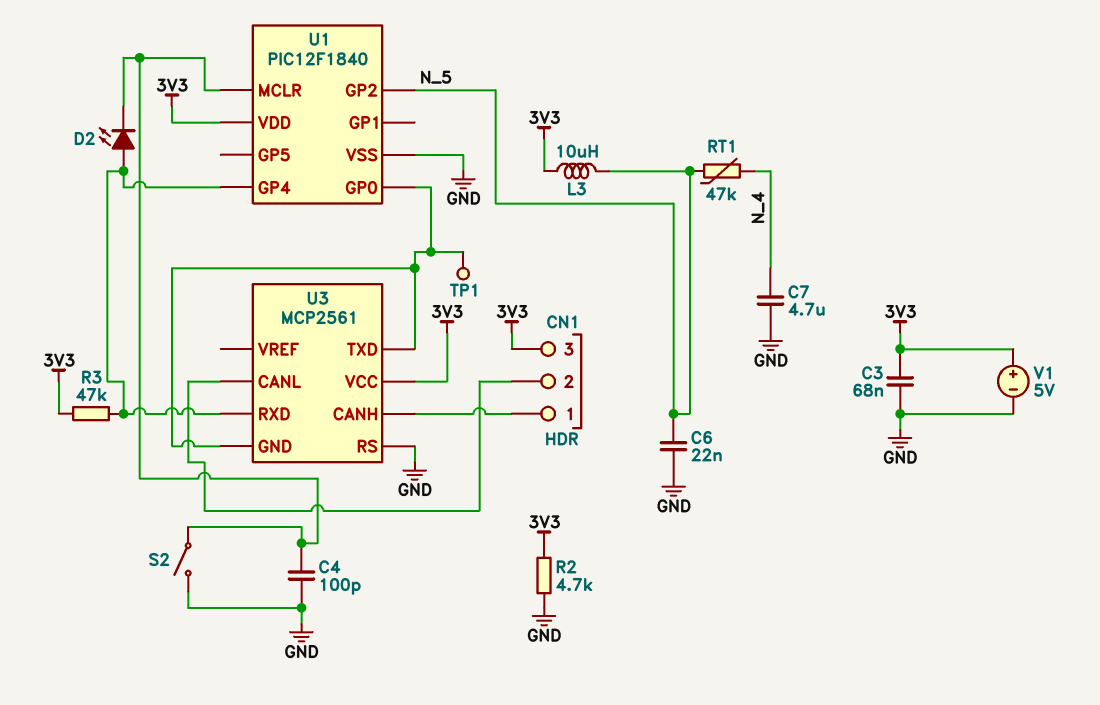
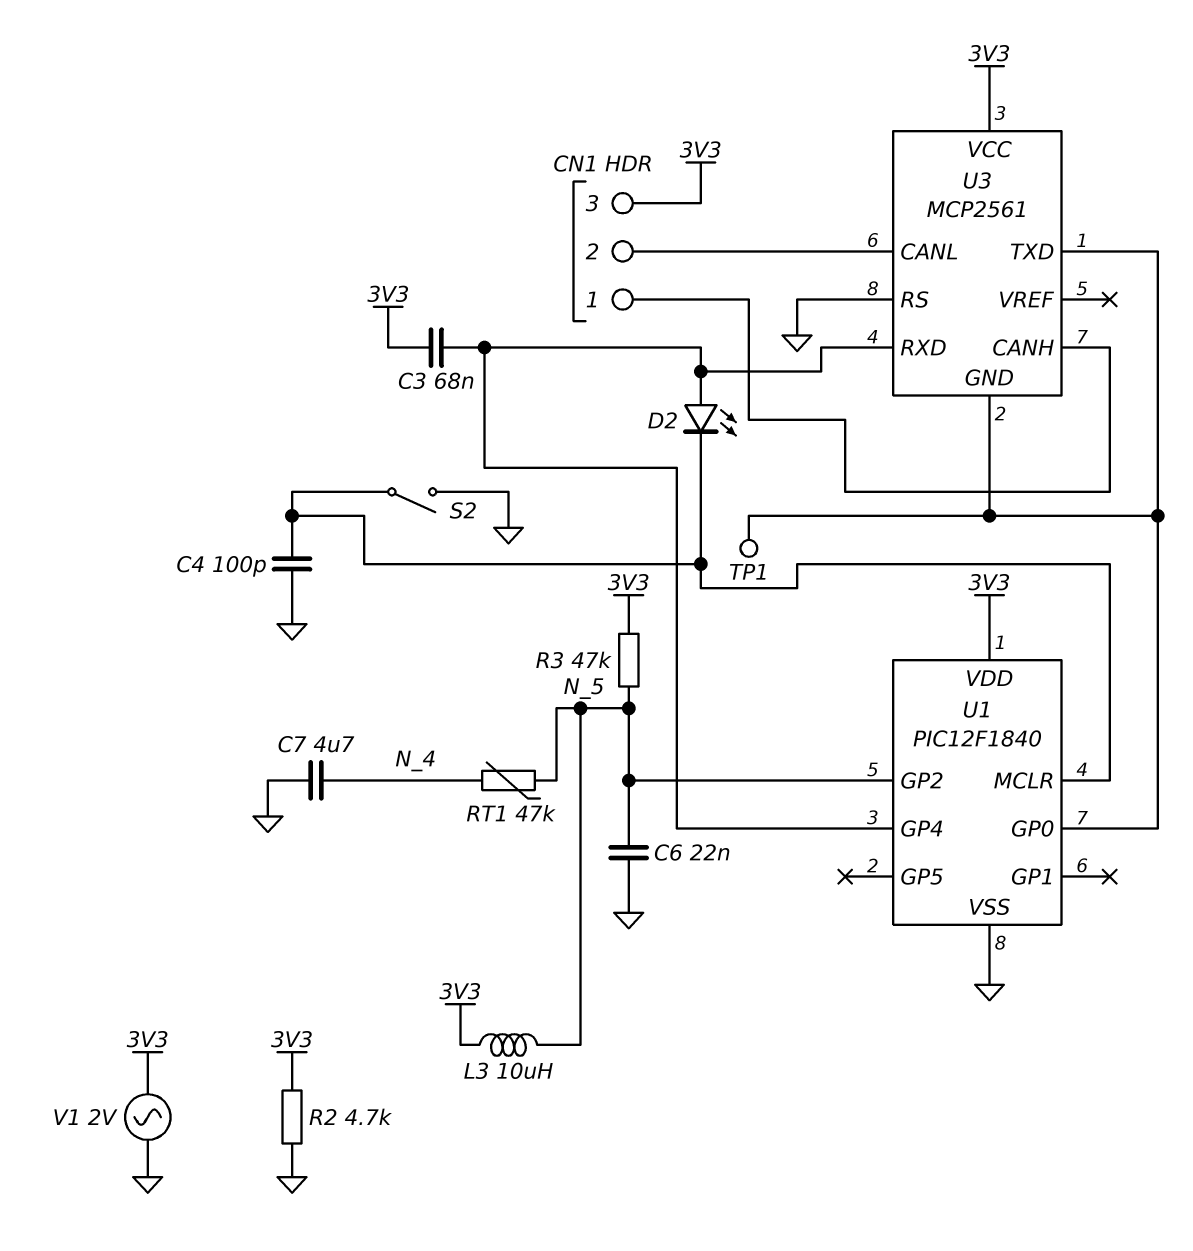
C3: 68nF (3V3, GND) -> 68nF (3V3, U1/GP4)
R3: 47k (3V3, U1/GP4) -> 47k (3V3, N_5)
V1: 5V (plus 3V3, minus GND) -> AC 2V (3V3, GND)

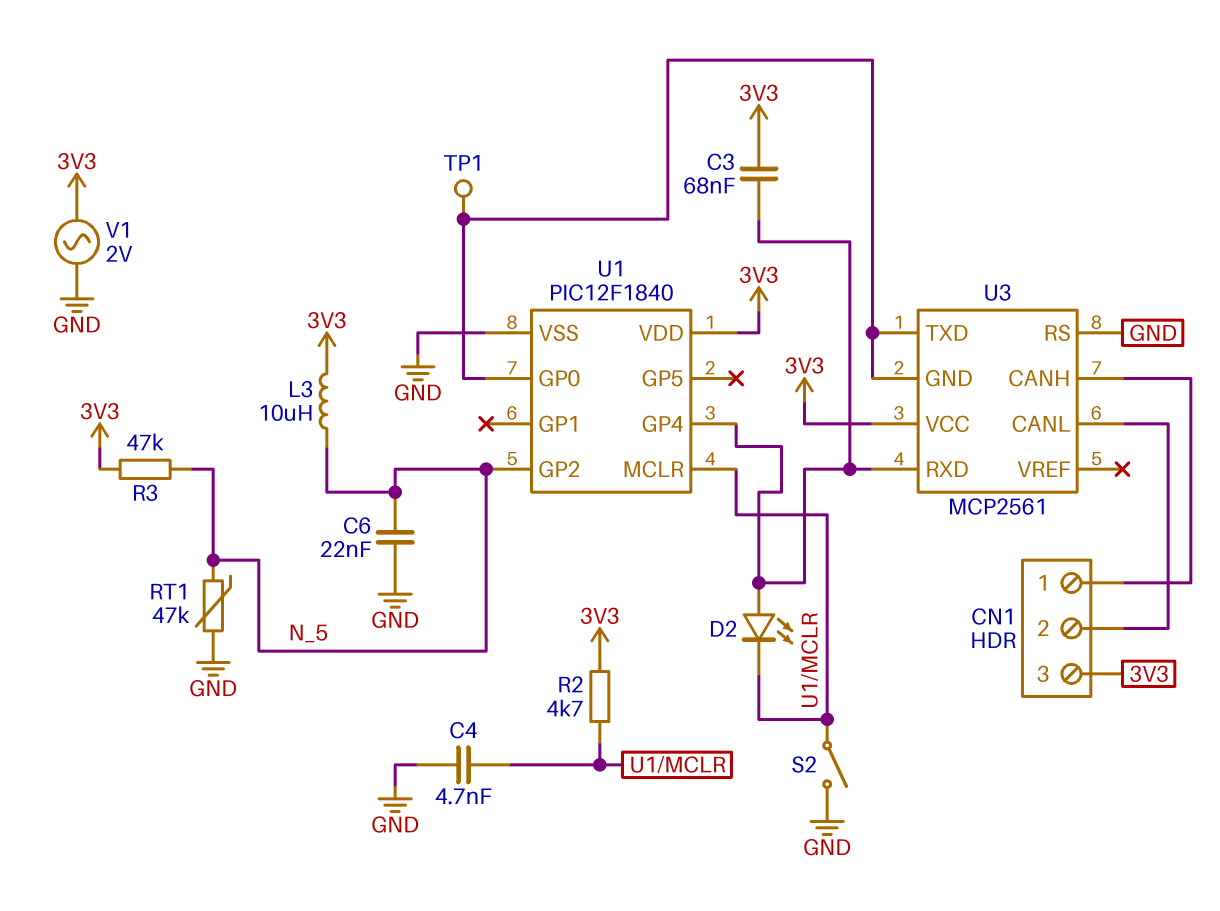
C4: 100pF (GND, U1/MCLR) -> 4.7nF (GND, U1/MCLR)
C7: 4.7uF (GND, N_4) -> none
R2: 4.7k (3V3, GND) -> 4.7k (3V3, U1/MCLR)
RT1: 47k (N_4, N_5) -> 47k (GND, N_5)

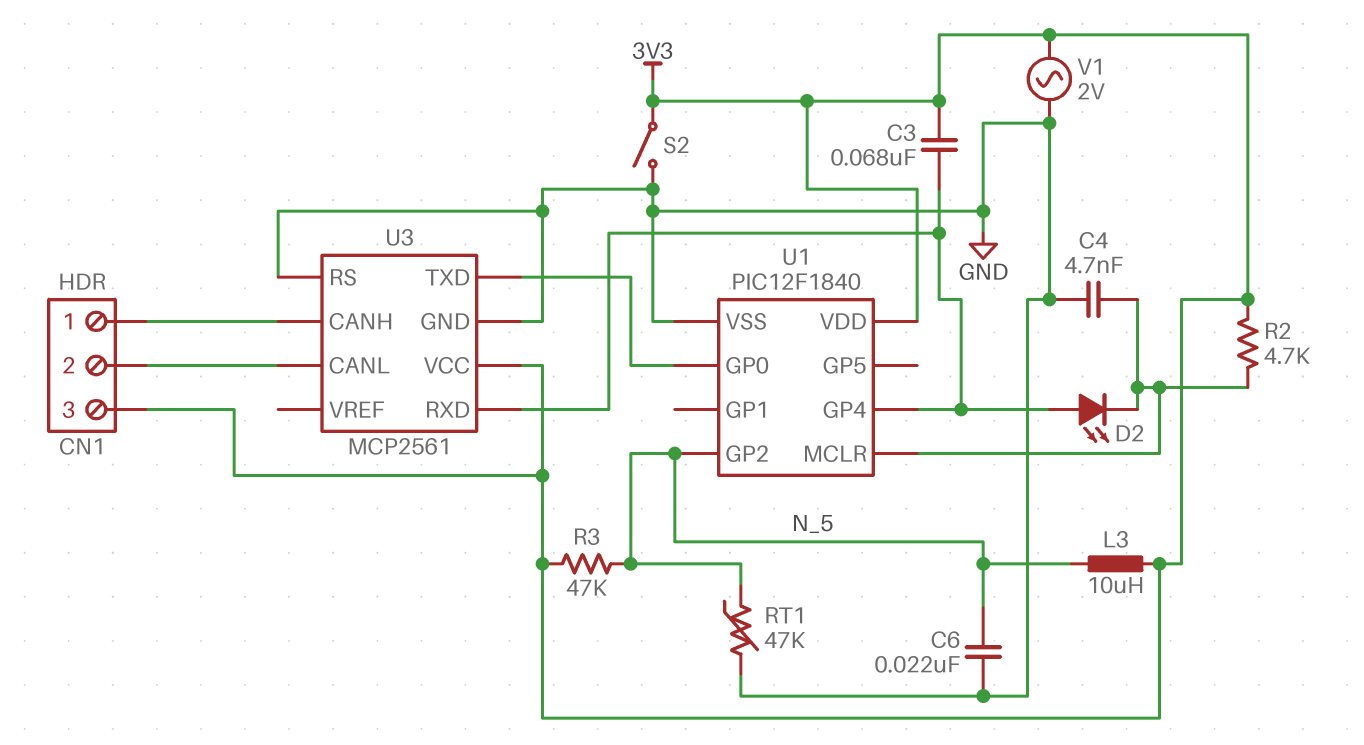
S2: switch (GND, U1/MCLR) -> switch (3V3, GND)
TP1: test point (U1/GP0) -> none
U3 pin GND: U1/GP0 -> GND

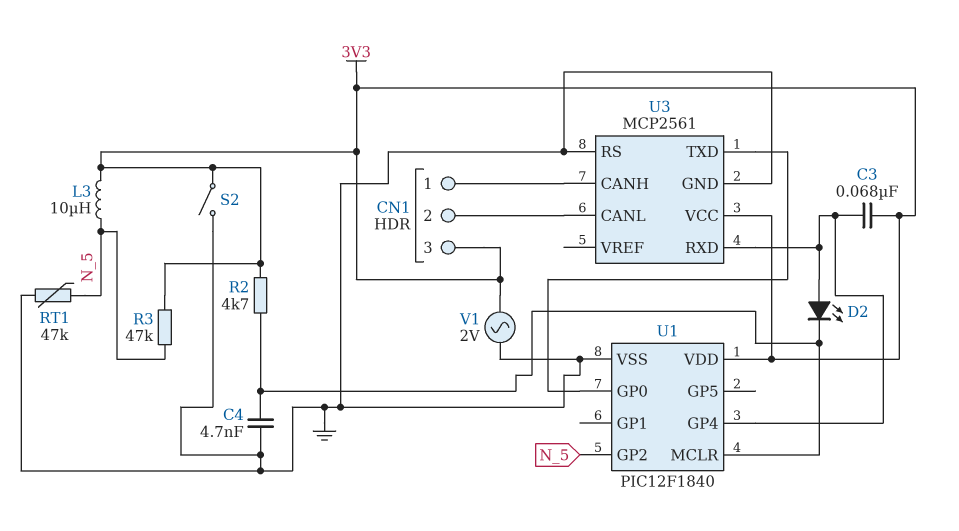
C6: 22nF (GND, N_5) -> none

